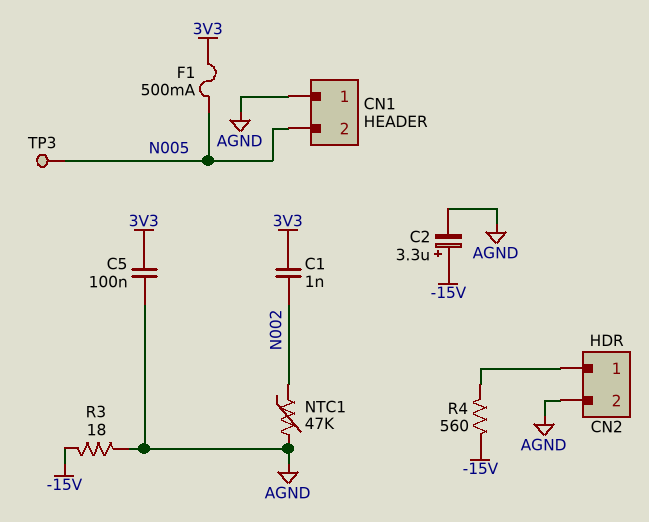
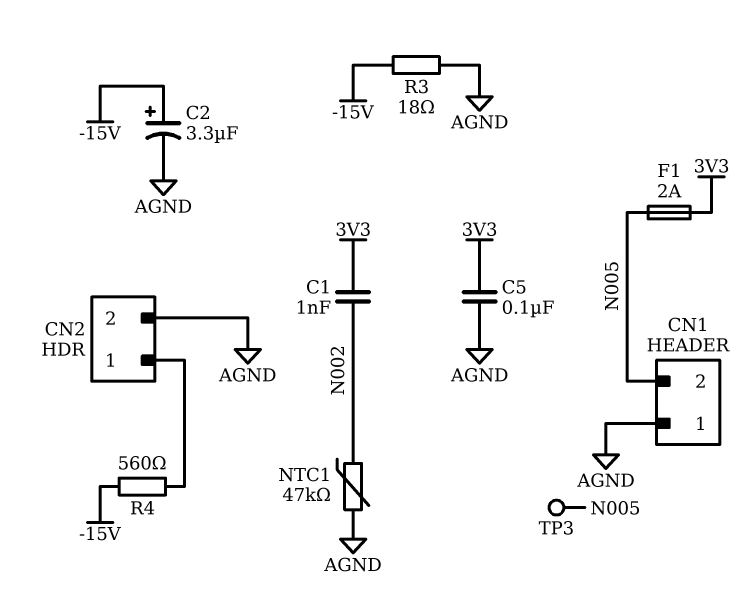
F1: 500mA (3V3, N005) -> 2A (3V3, N005)

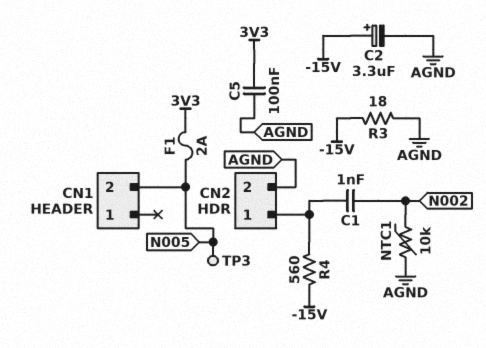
C1: 1nF (3V3, N002) -> 1nF (CN2/1, N002)
CN1 pin 1: AGND -> none
NTC1: 47k (AGND, N002) -> 10k (AGND, N002)

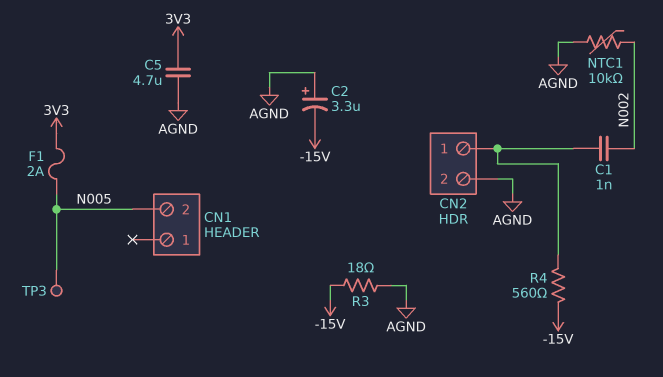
C2: 3.3uF (plus -15V, minus AGND) -> 3.3uF (plus AGND, minus -15V)
C5: 100nF (3V3, AGND) -> 4.7uF (3V3, AGND)

